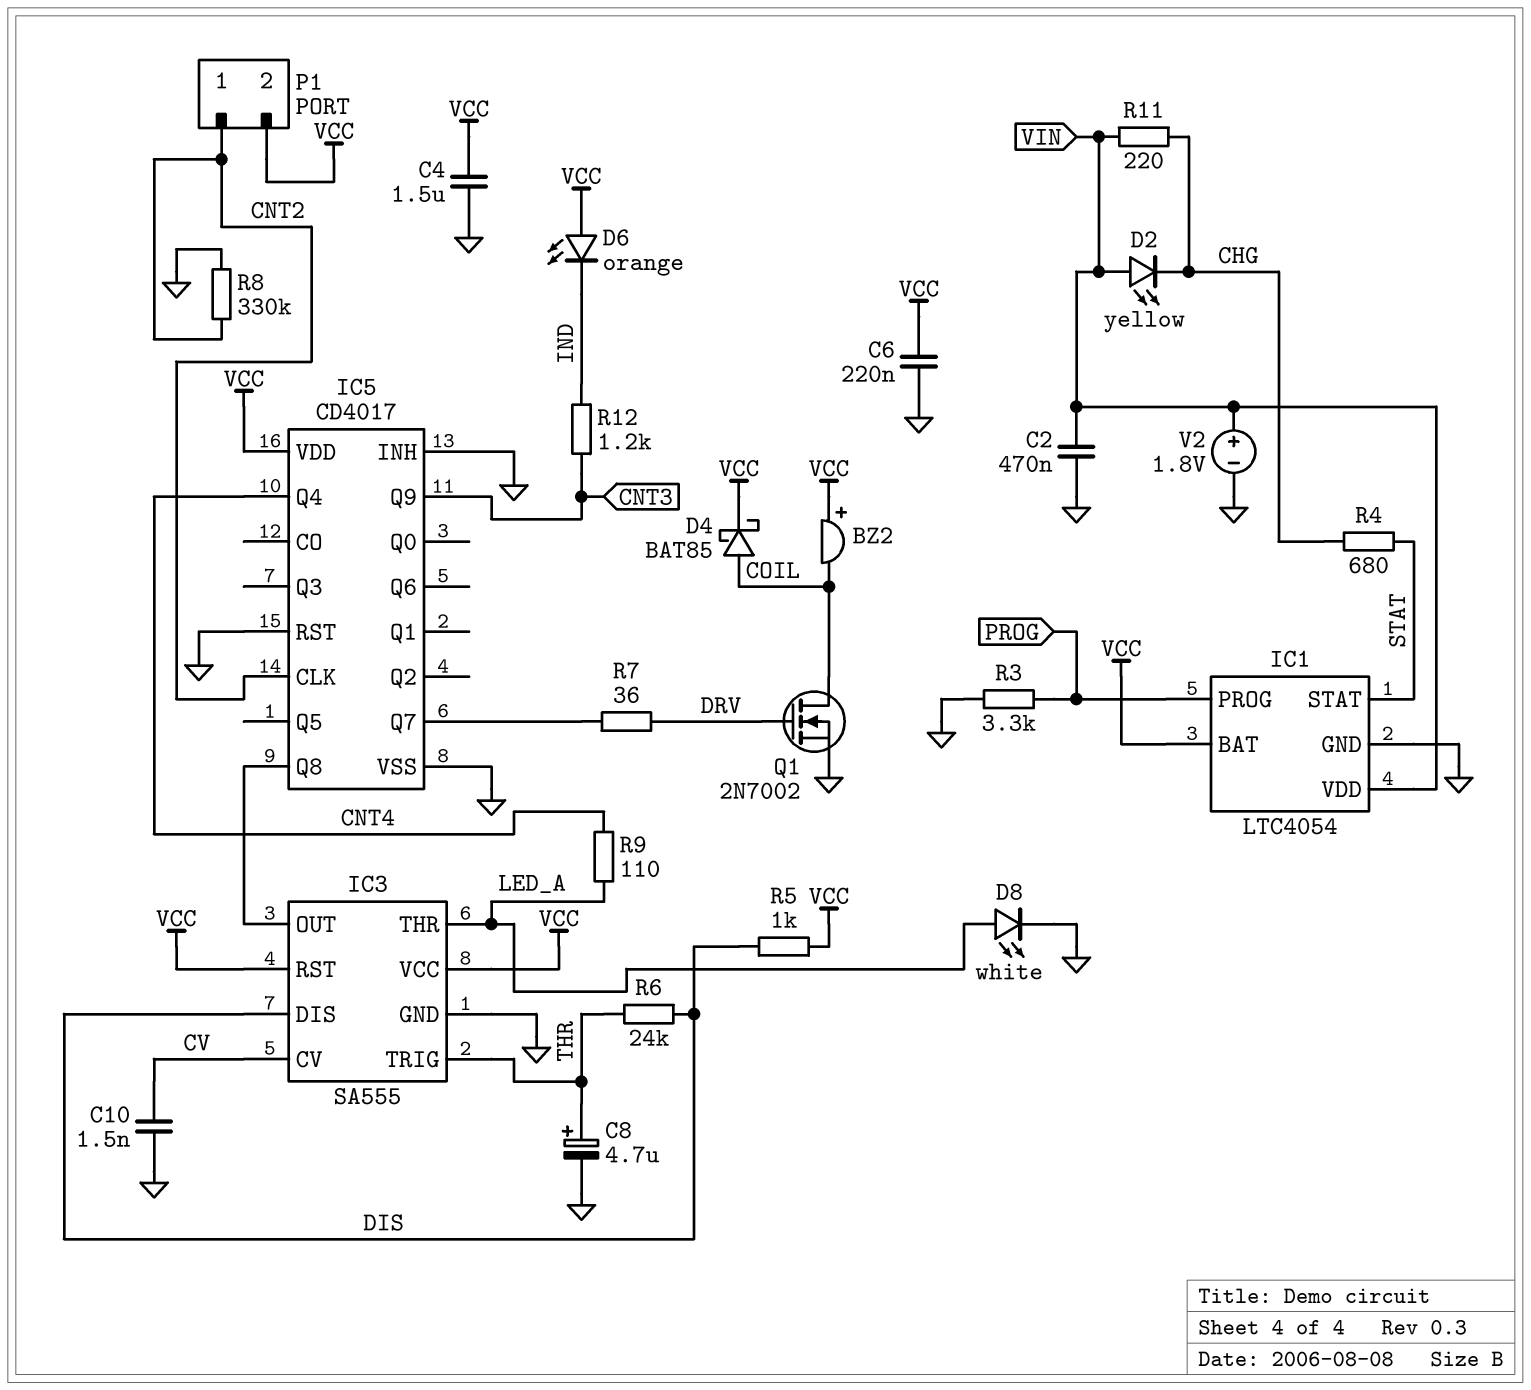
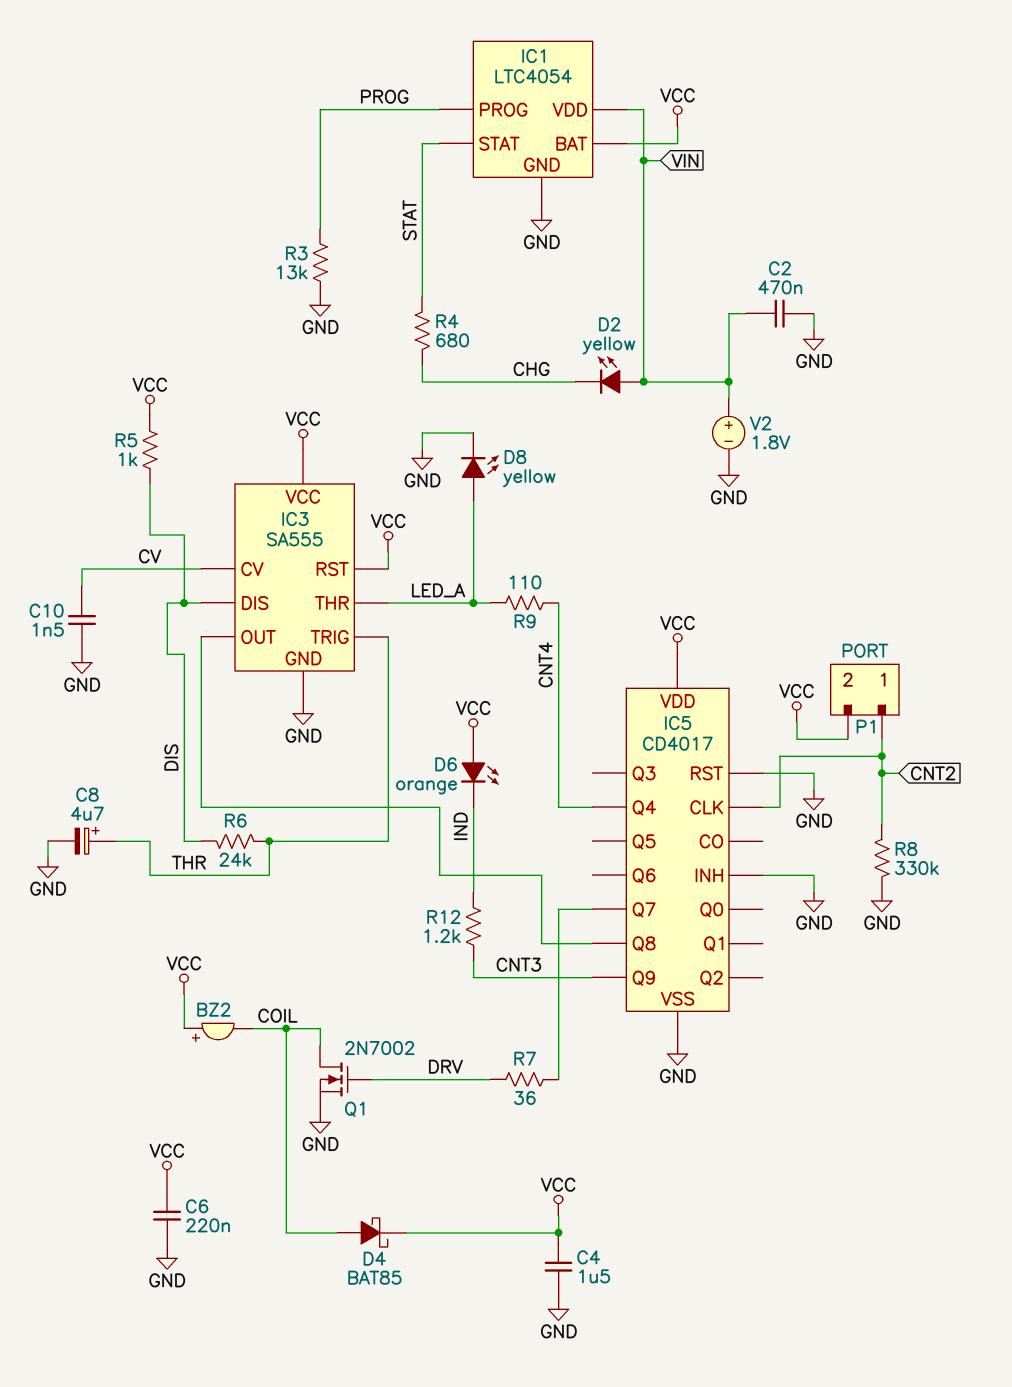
D8: LED white (A LED_A, K GND) -> LED yellow (A LED_A, K GND)
R3: 3.3k (GND, PROG) -> 13k (GND, PROG)
R11: 220 (CHG, VIN) -> none

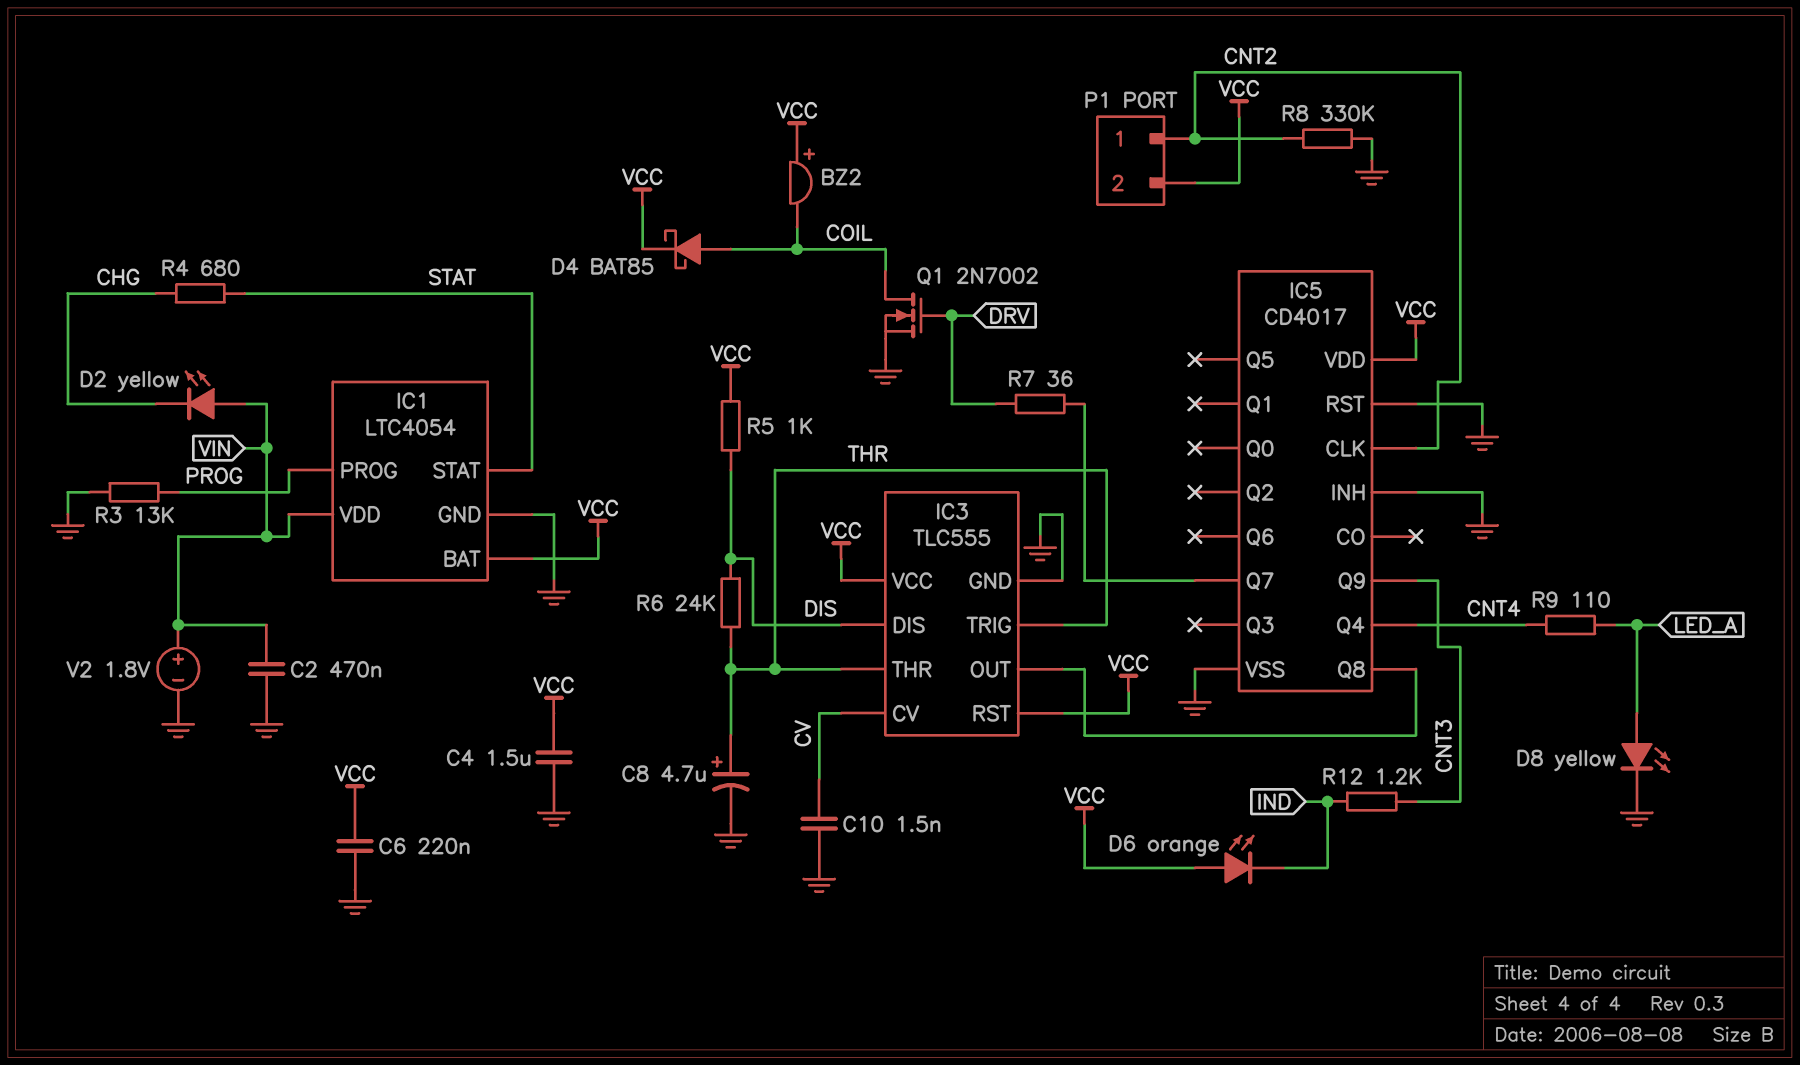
IC3: SA555 -> TLC555
IC3 pin THR: LED_A -> THR

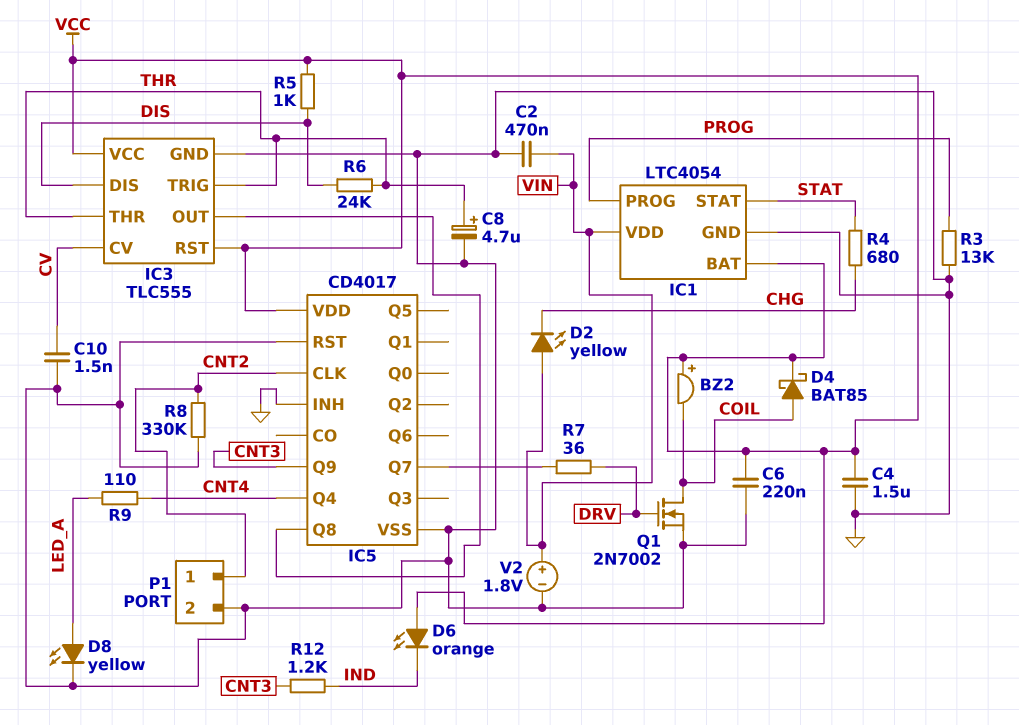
P1 pin 2: VCC -> GND

